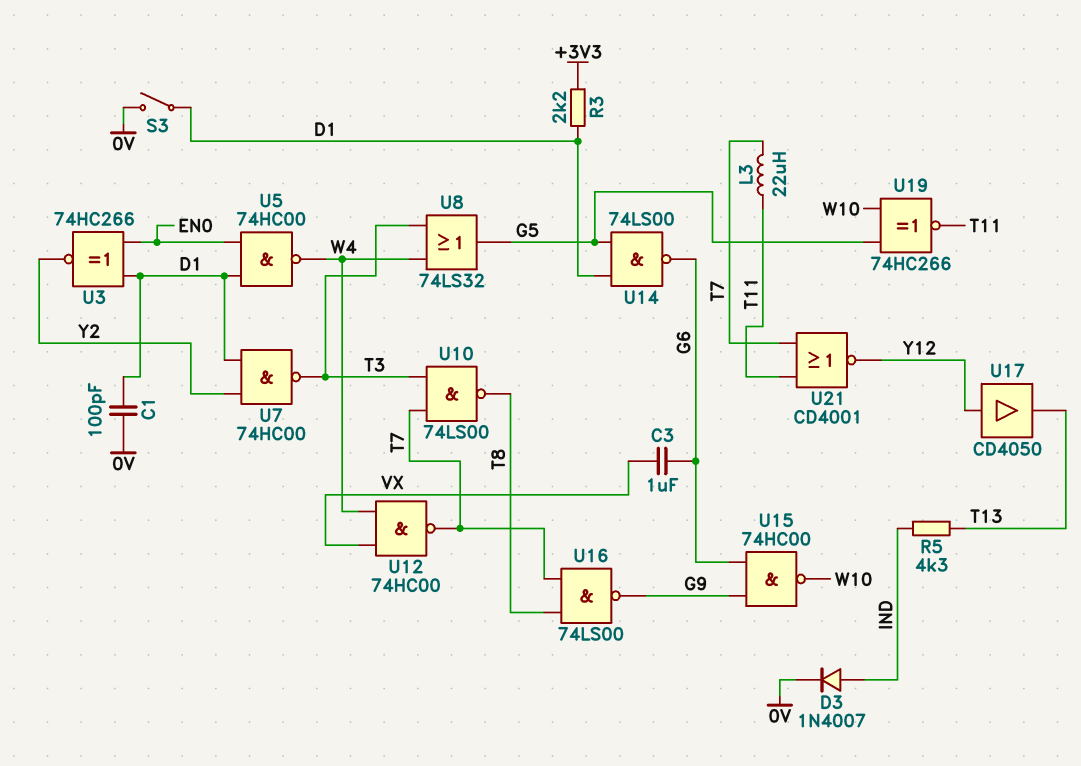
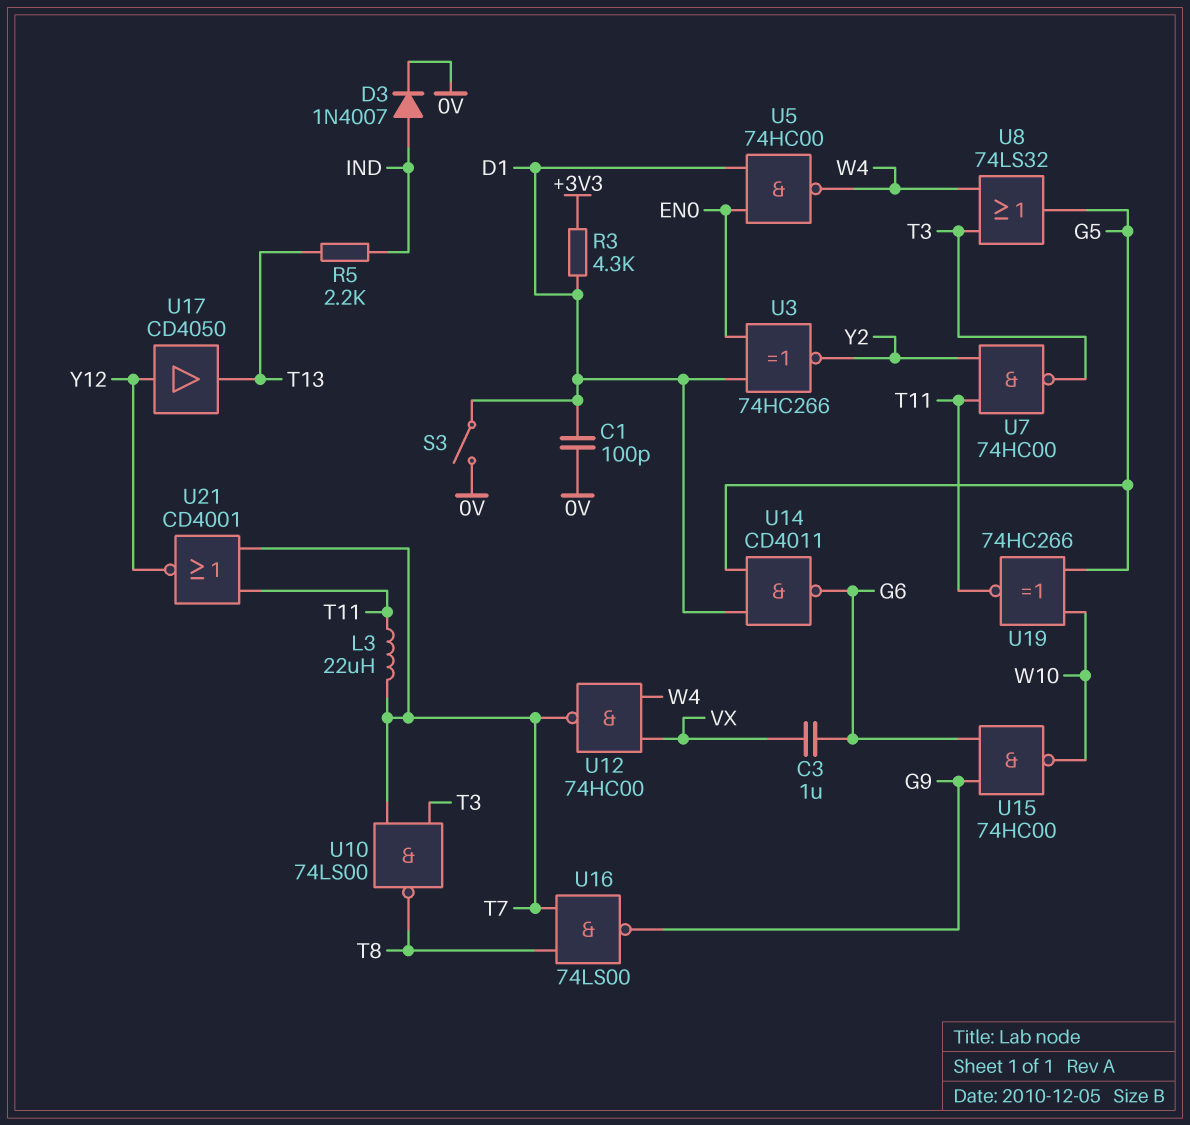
R3: 2.2k (+3V3, D1) -> 4.3k (+3V3, D1)
R5: 4.3k (IND, T13) -> 2.2k (IND, T13)
U7: NAND 74HC00 (in D1, in Y2, out T3) -> NAND 74HC00 (in T11, in Y2, out T3)
U14: NAND 74LS00 (in D1, in G5, out G6) -> NAND CD4011 (in D1, in G5, out G6)

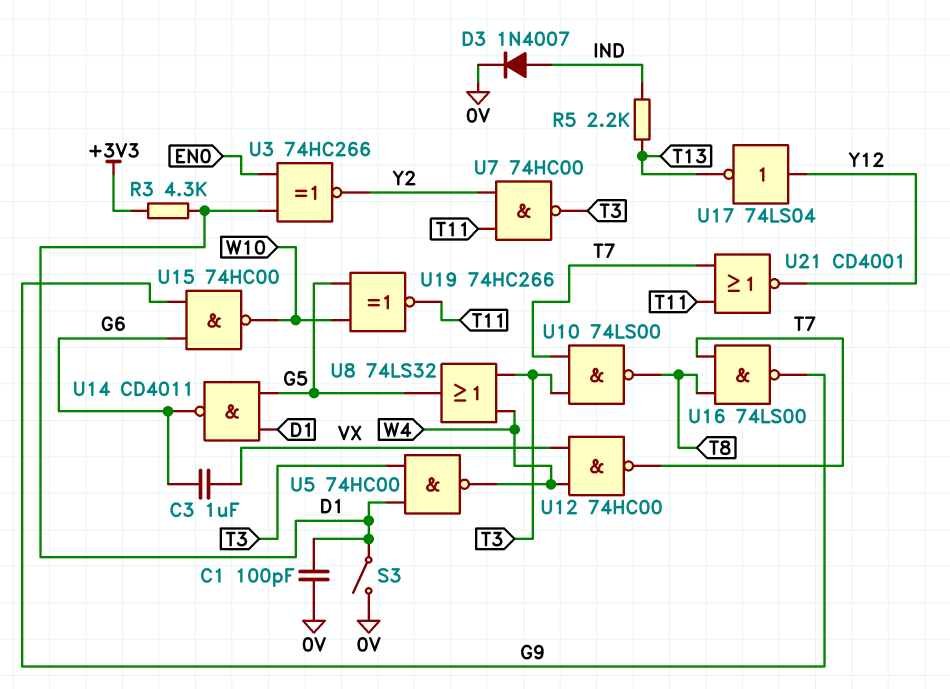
L3: 22uH (T7, T11) -> none
U5: NAND 74HC00 (in D1, in EN0, out W4) -> NAND 74HC00 (in D1, in T3, out W4)
U17: buffer CD4050 (in Y12, out T13) -> NOT 74LS04 (in Y12, out T13)

